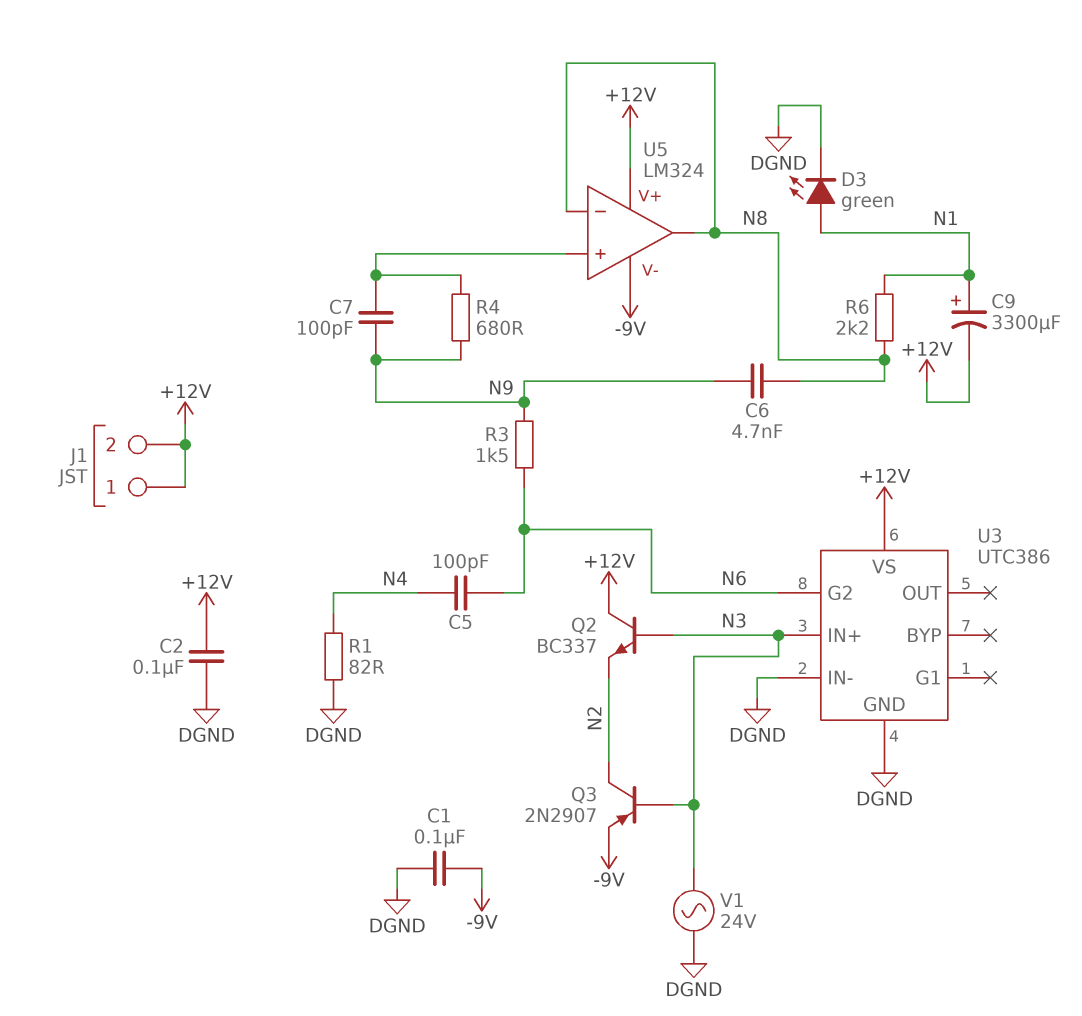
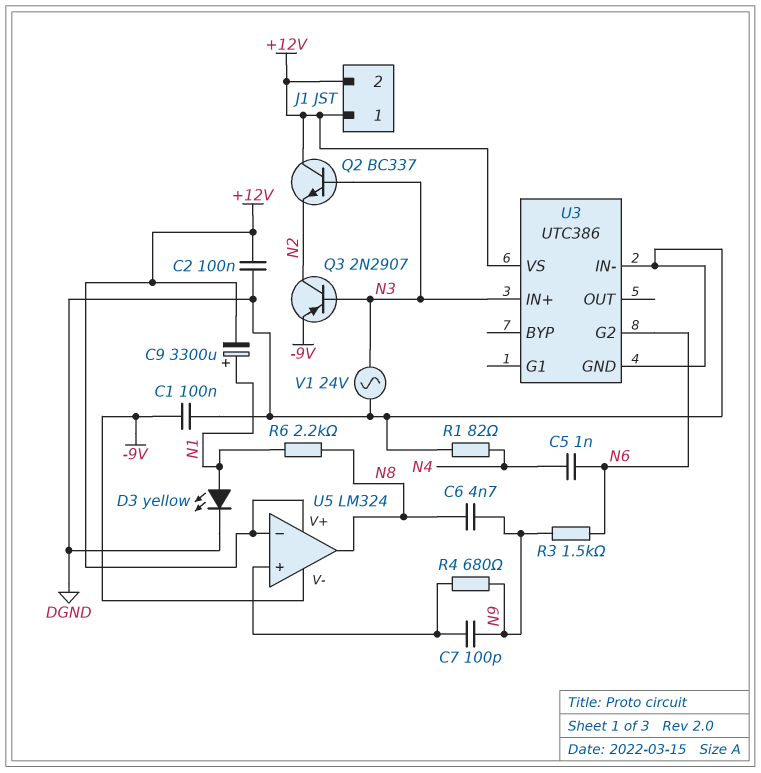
C5: 100pF (N4, N6) -> 1nF (N4, N6)
D3: LED green (A N1, K DGND) -> LED yellow (A N1, K DGND)
U5 pin in-: N8 -> +12V

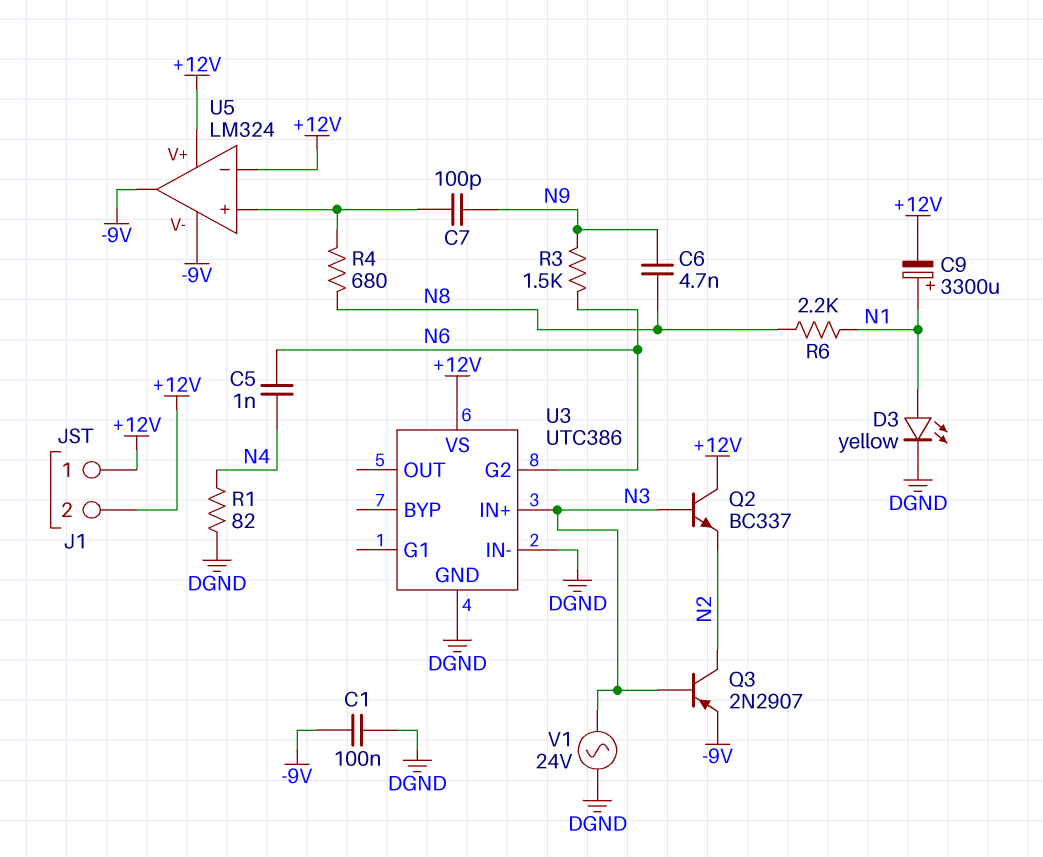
C2: 100nF (+12V, DGND) -> none
R4: 680 (N9, U5/in+) -> 680 (N8, U5/in+)
U5 pin out: N8 -> -9V

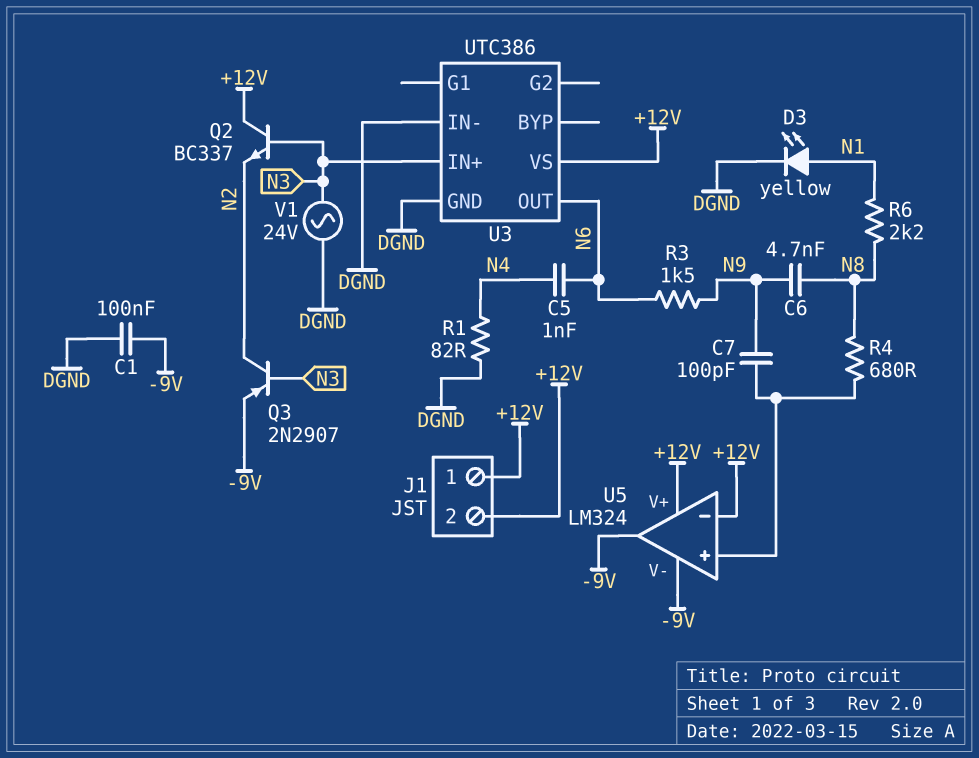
C9: 3300uF (plus N1, minus +12V) -> none
U3 pin G2: N6 -> none
U3 pin OUT: none -> N6

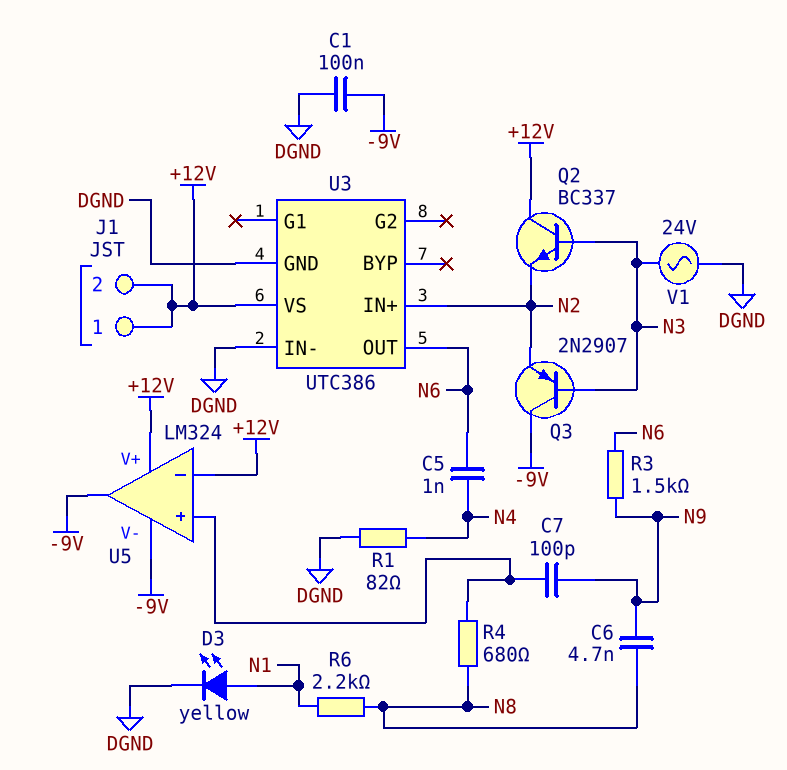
Q3: PNP 2N2907 (B N3, C N2, E -9V) -> PNP 2N2907 (B N3, C -9V, E N2)
U3 pin IN+: N3 -> N2

